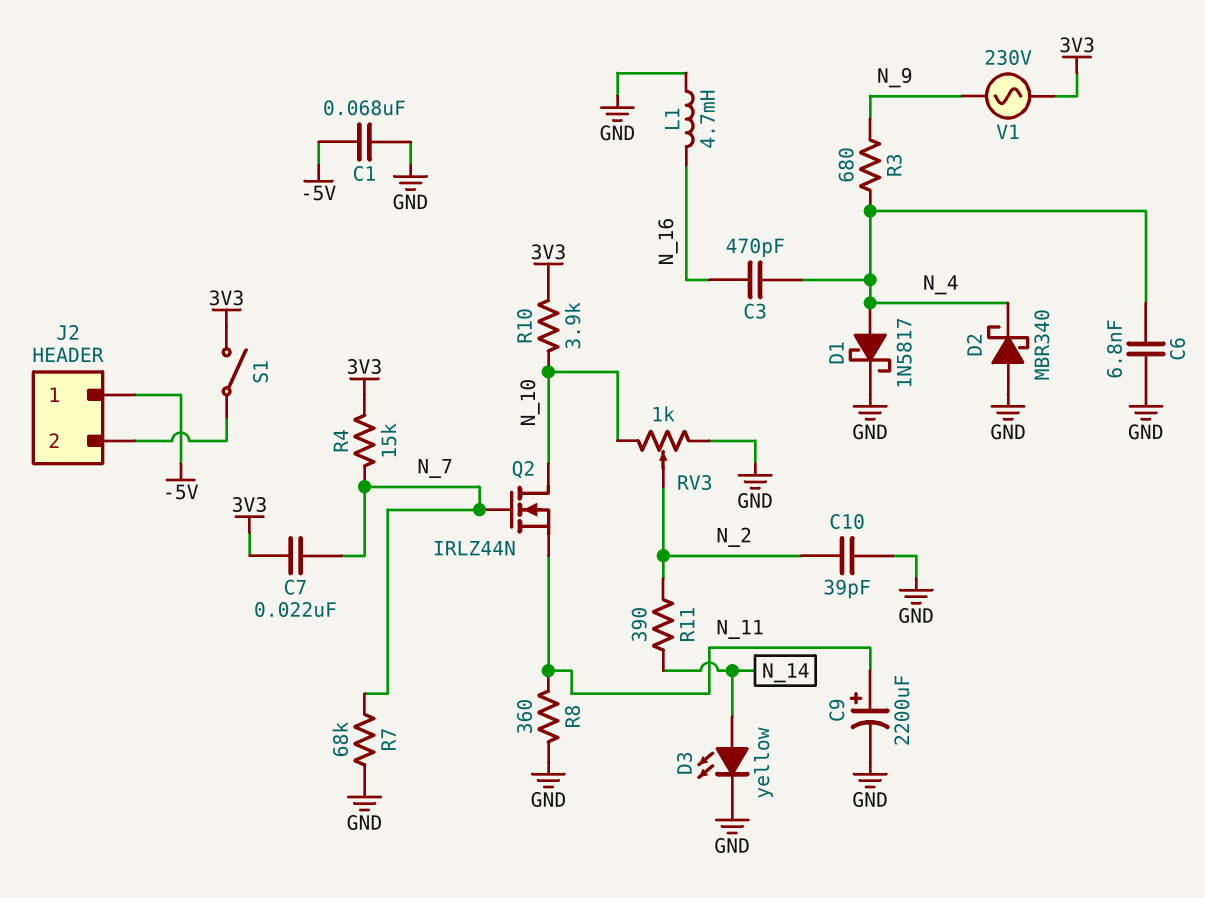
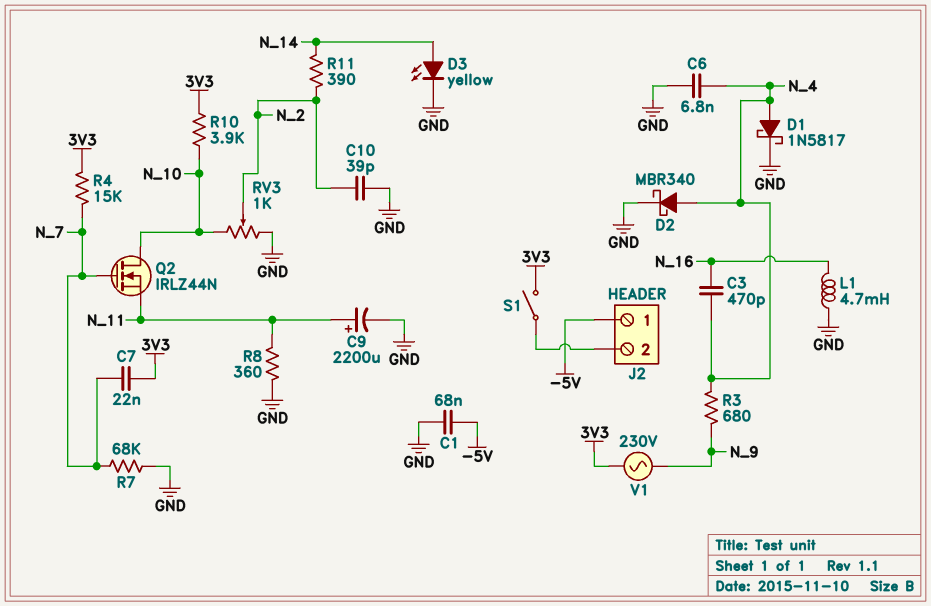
D2: schottky MBR340 (A GND, K N_4) -> schottky MBR340 (A N_4, K GND)

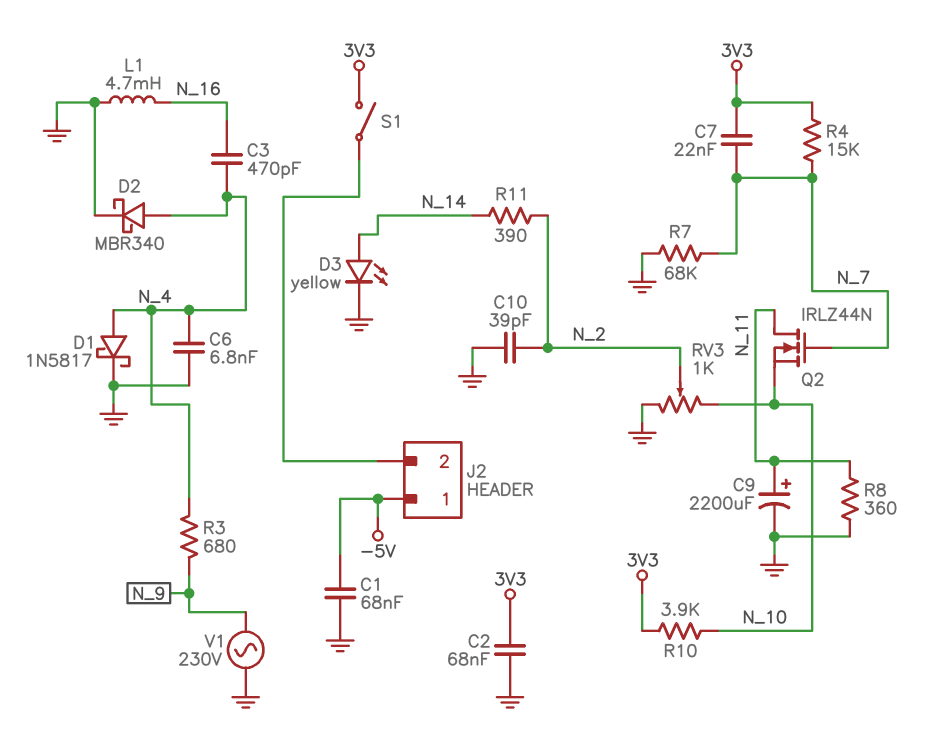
C2: none -> 68nF (3V3, GND)
Q2: NMOS IRLZ44N (G N_7, D N_10, S N_11) -> NMOS IRLZ44N (G N_7, D N_11, S N_10)
V1: AC 230V (3V3, N_9) -> AC 230V (GND, N_9)

